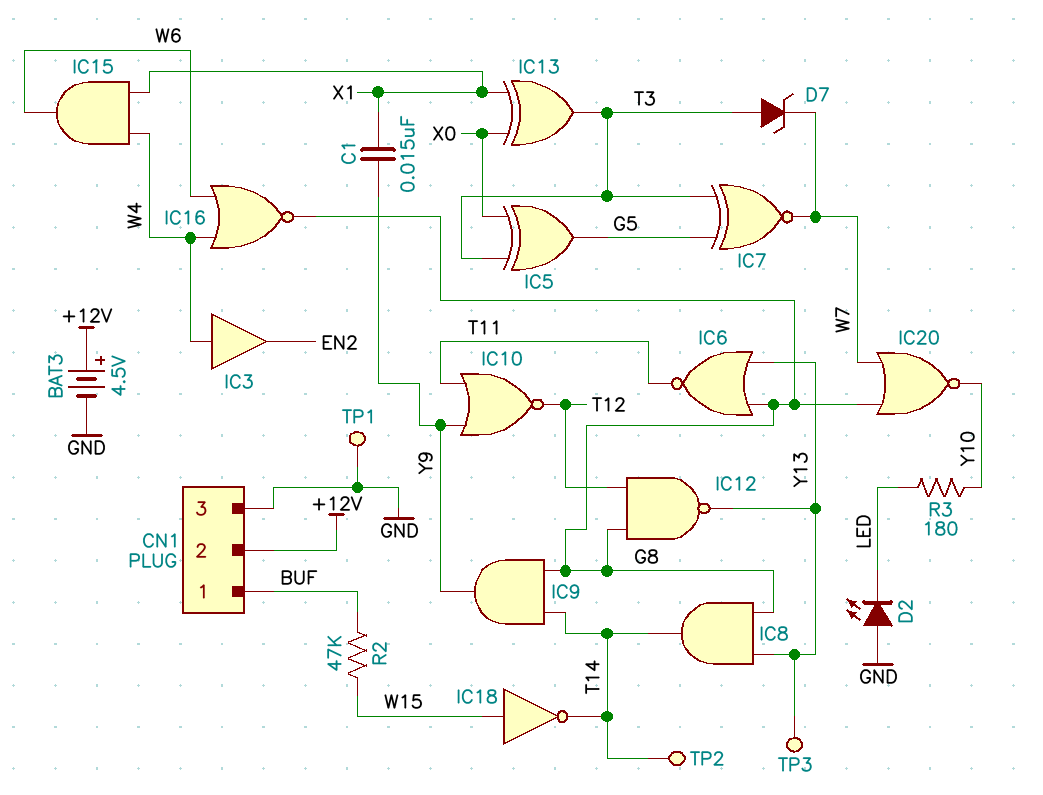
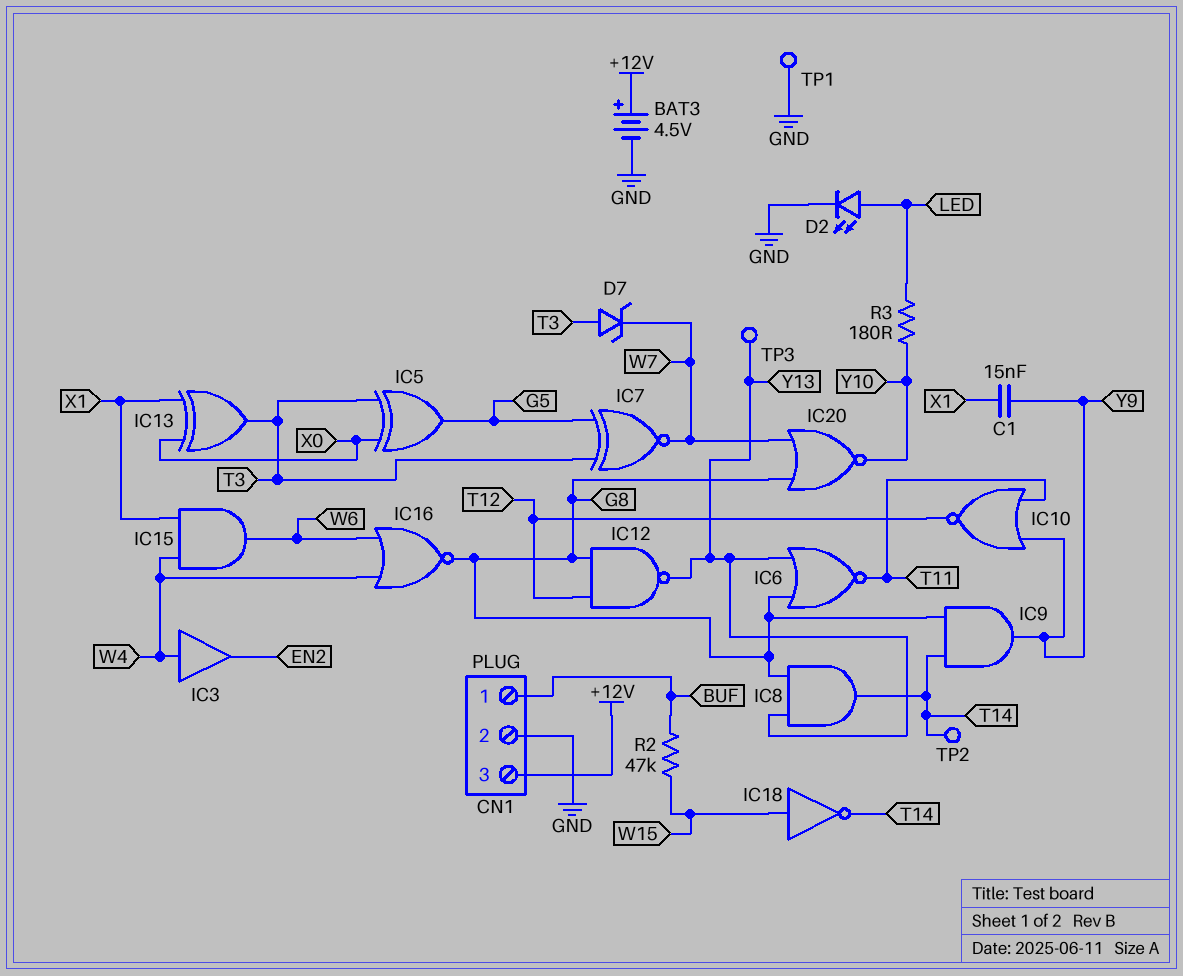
CN1 pin 2: +12V -> GND
CN1 pin 3: GND -> +12V
D2: LED (A GND, K LED) -> LED (A LED, K GND)

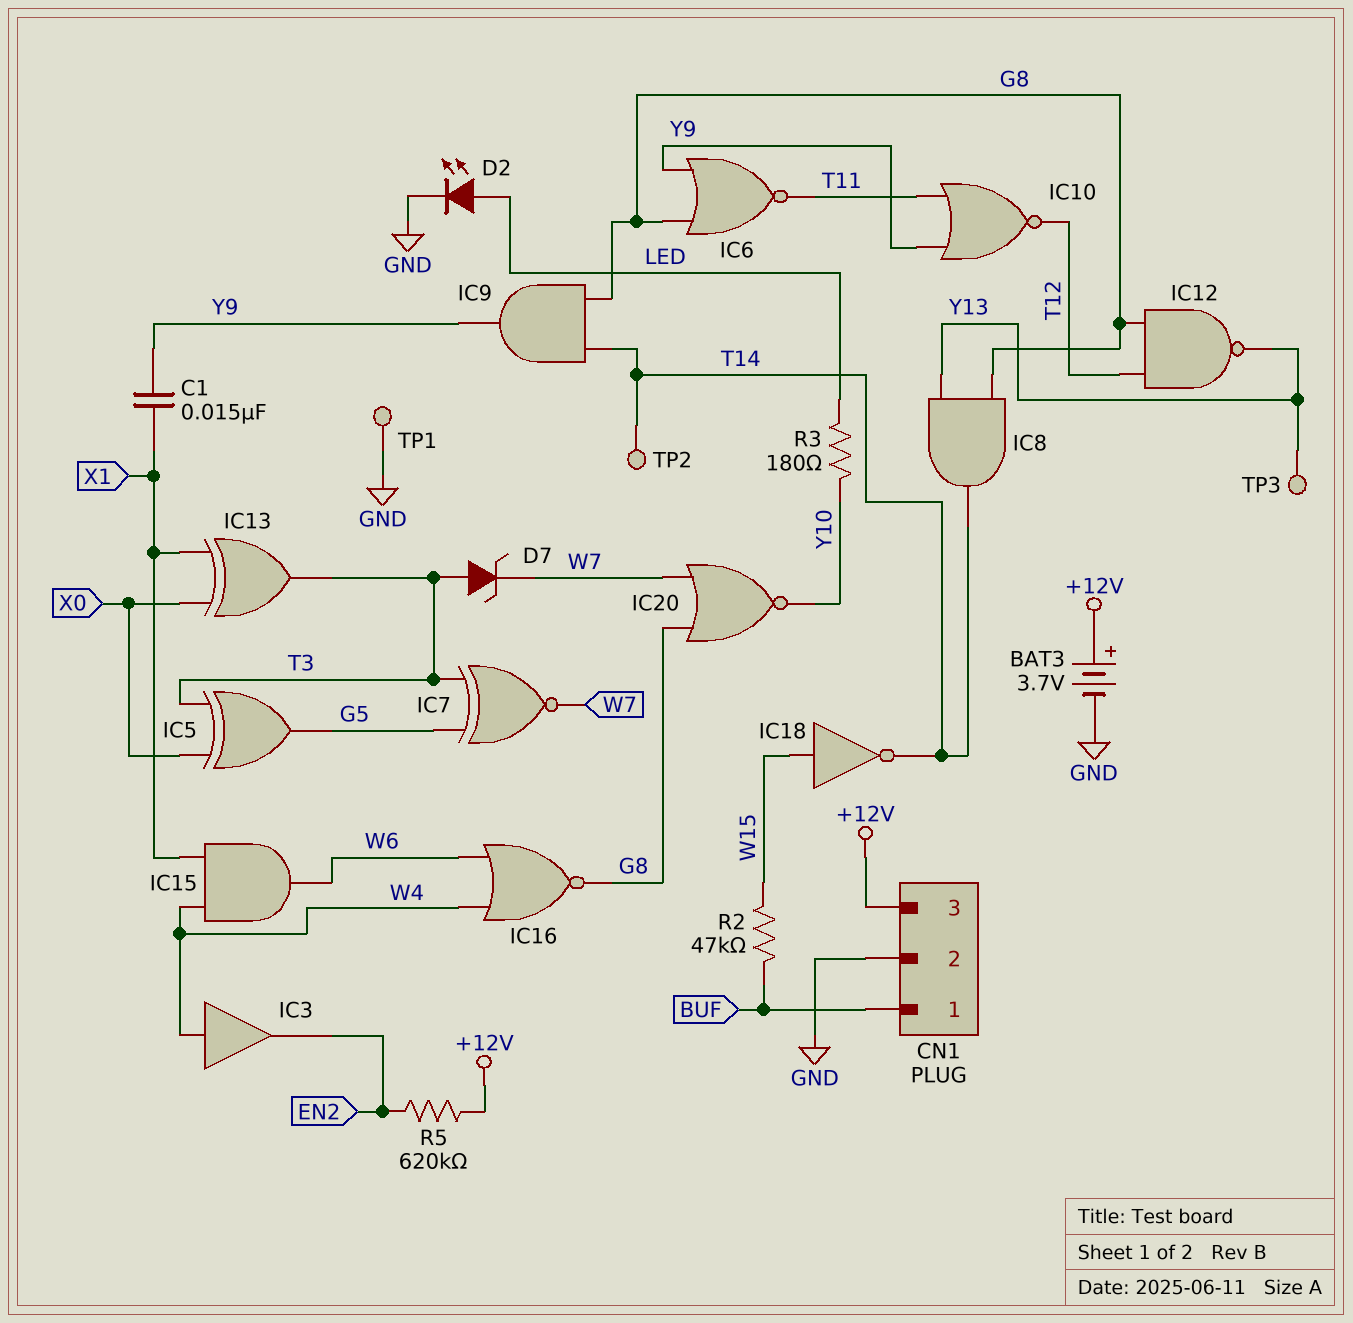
BAT3: 4.5V (plus +12V, minus GND) -> 3.7V (plus +12V, minus GND)
IC6: NOR (in G8, in Y13, out T11) -> NOR (in G8, in Y9, out T11)
R5: none -> 620k (+12V, EN2)

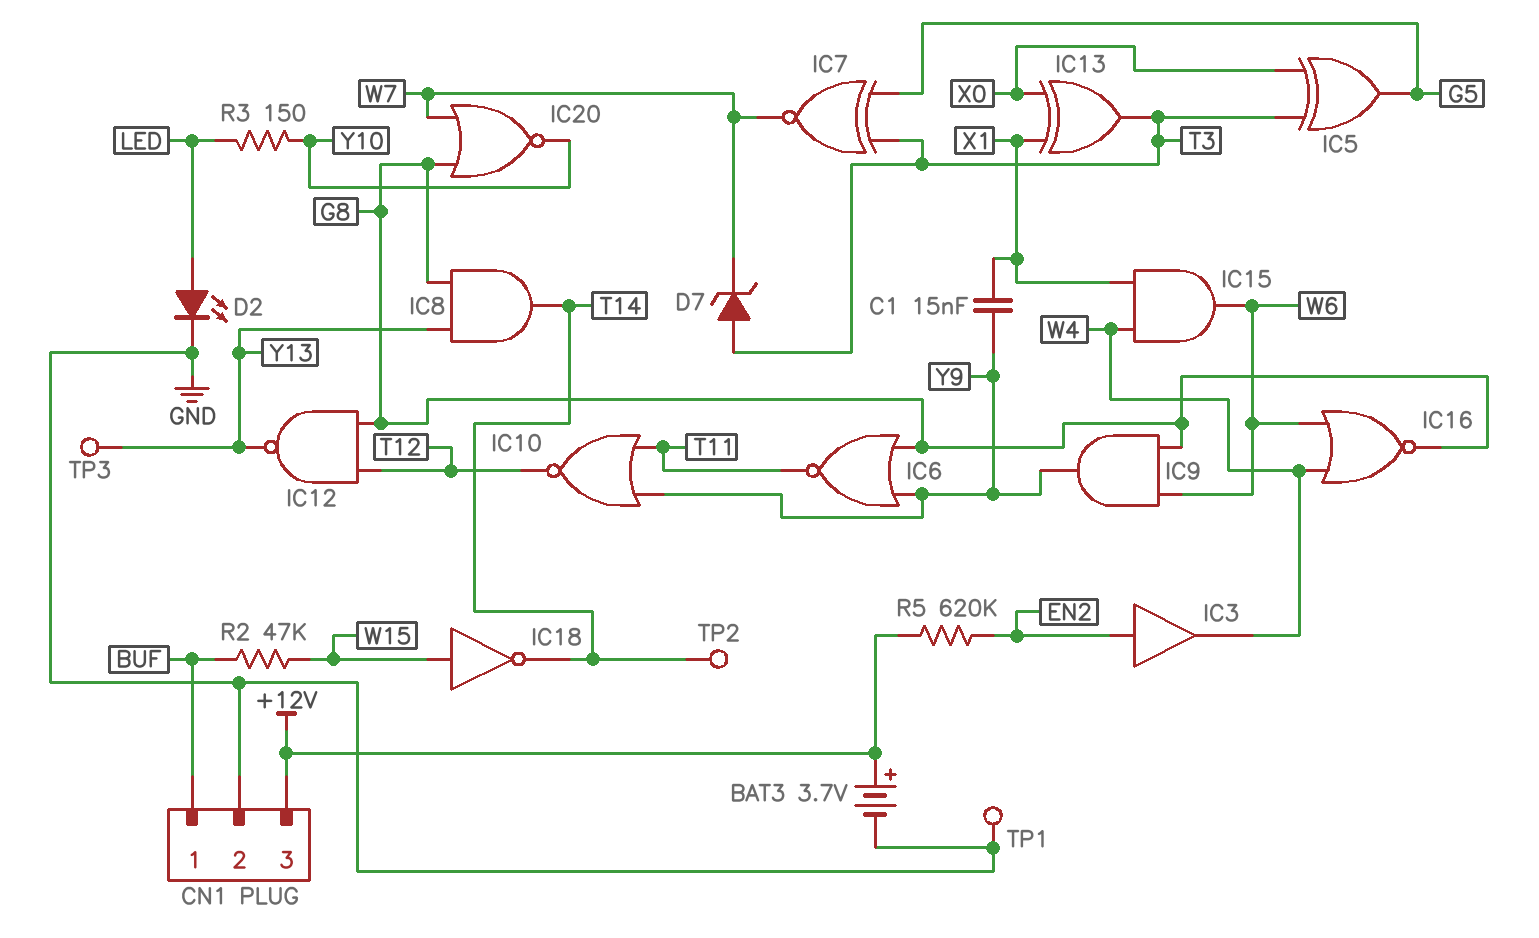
IC3: buffer (in W4, out EN2) -> buffer (in EN2, out W4)
IC9: AND (in G8, in T14, out Y9) -> AND (in G8, in W6, out Y9)
R3: 180 (LED, Y10) -> 150 (LED, Y10)

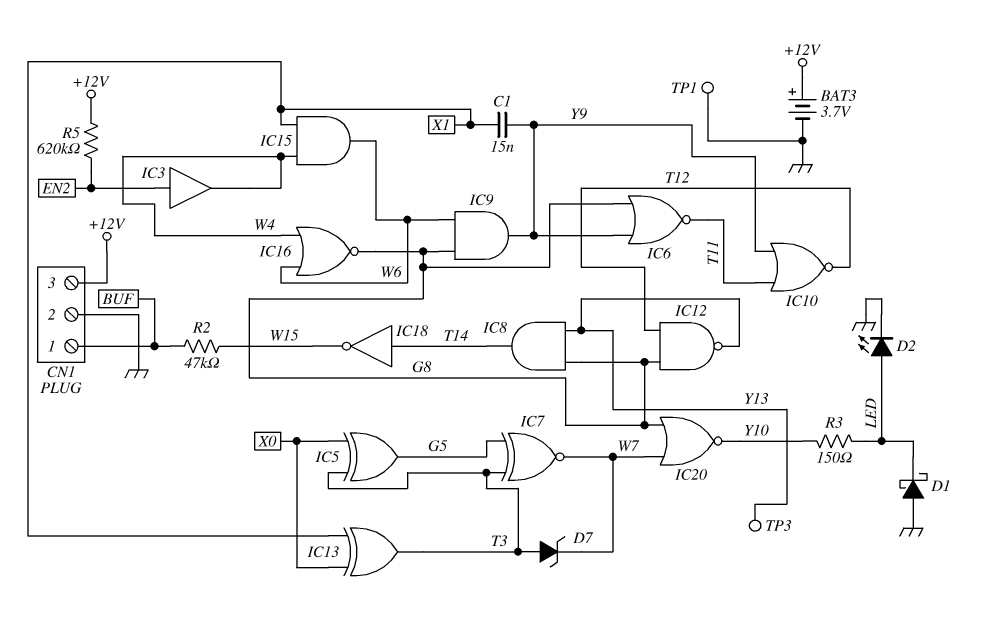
D1: none -> schottky (A GND, K LED)
IC18: NOT (in W15, out T14) -> NOT (in T14, out W15)
TP2: test point (T14) -> none

